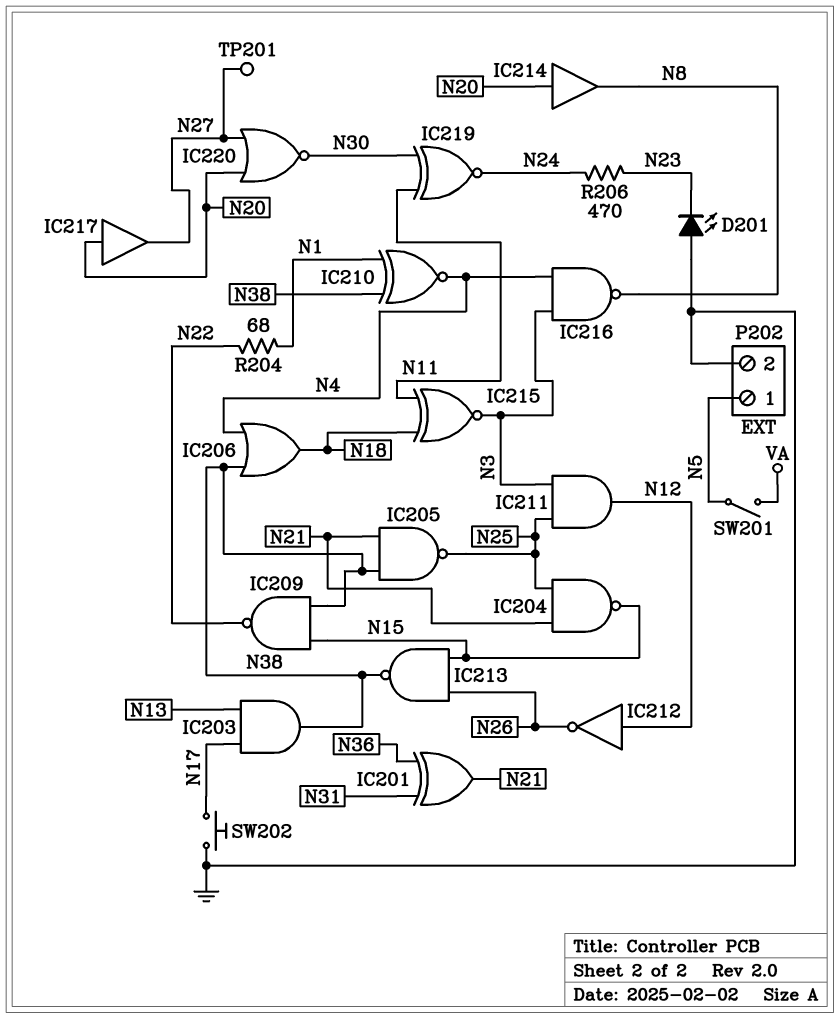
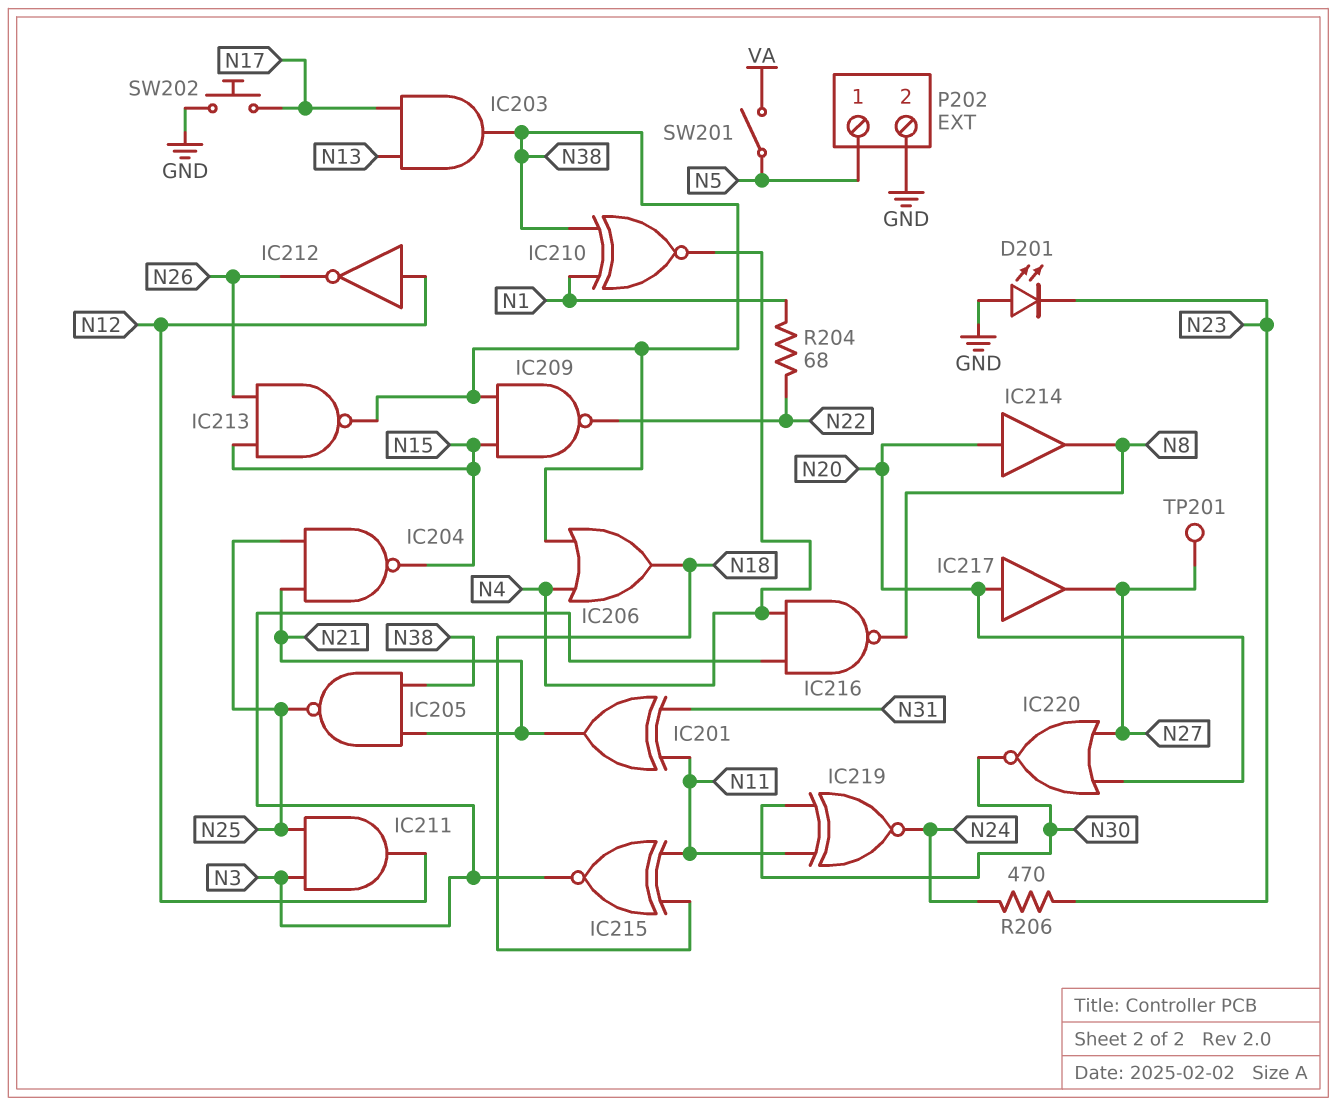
IC201: XOR (in N31, in N36, out N21) -> XOR (in N11, in N31, out N21)

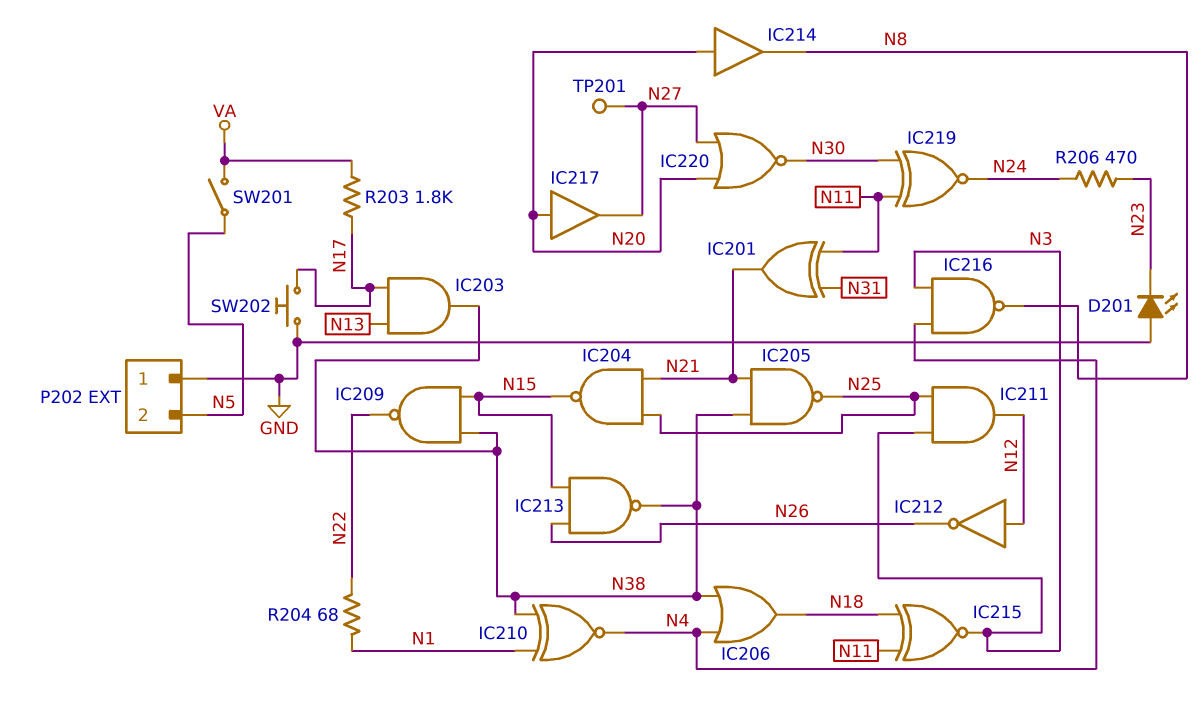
P202 pin 1: N5 -> GND
P202 pin 2: GND -> N5
R203: none -> 1.8k (N17, VA)

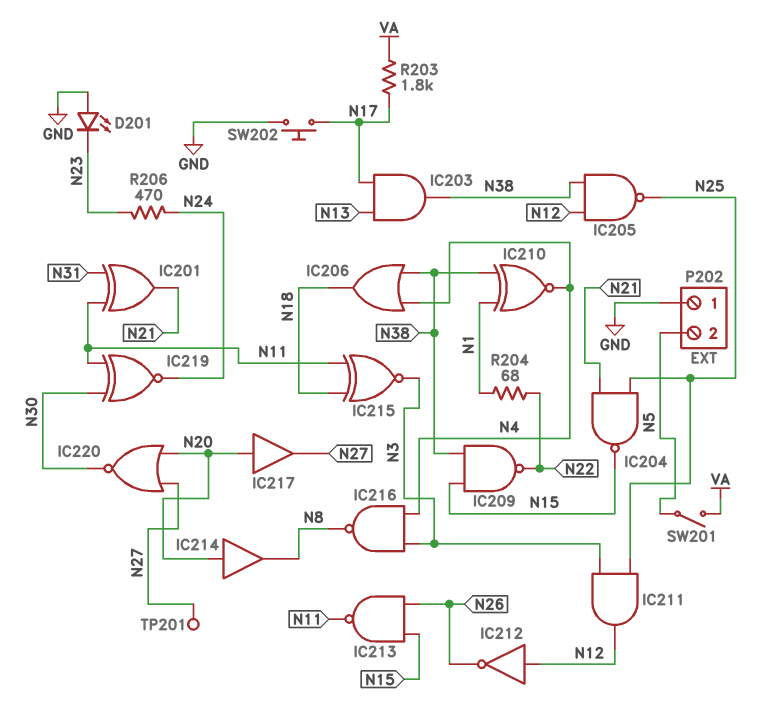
IC205: NAND (in N21, in N38, out N25) -> NAND (in N12, in N38, out N25)
IC213: NAND (in N15, in N26, out N38) -> NAND (in N15, in N26, out N11)

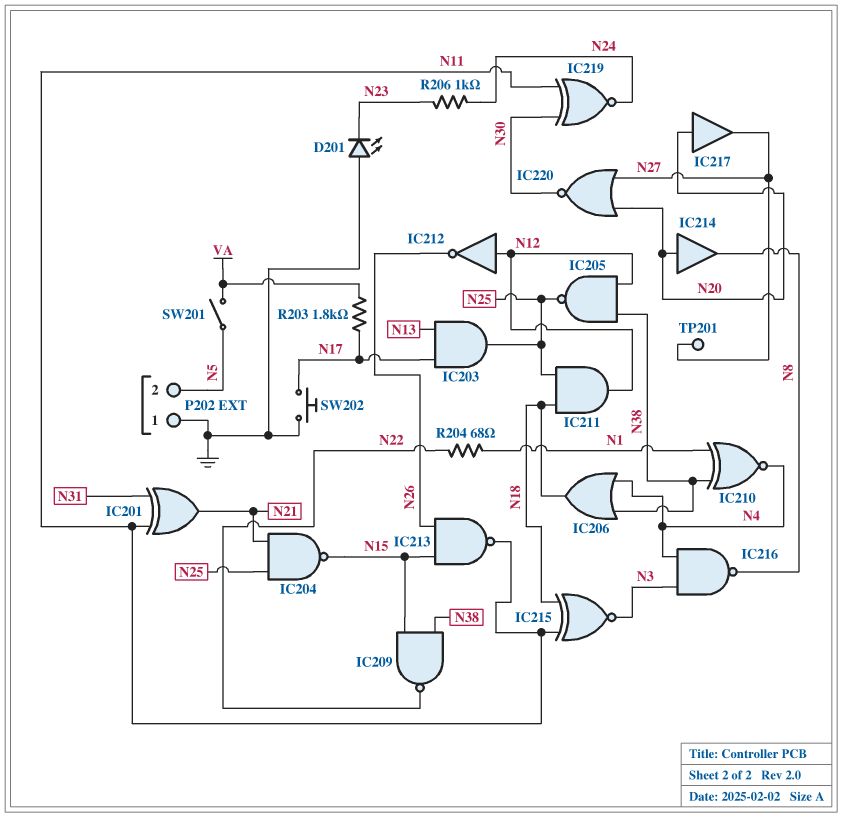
IC203: AND (in N13, in N17, out N38) -> AND (in N13, in N17, out N25)
IC211: AND (in N3, in N25, out N12) -> AND (in N18, in N25, out N12)
R206: 470 (N23, N24) -> 1k (N23, N24)

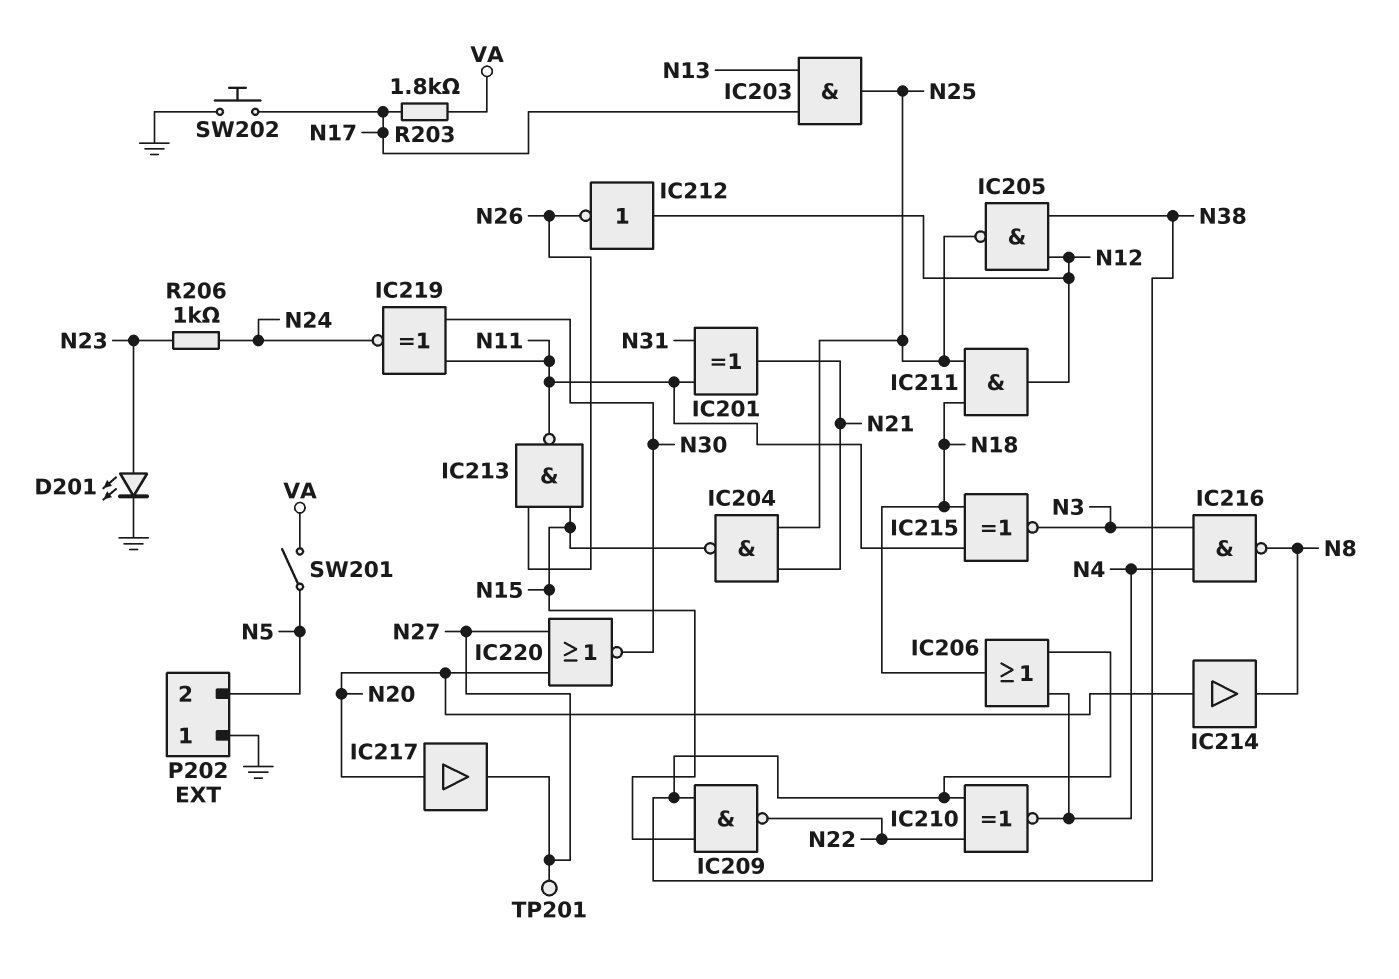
D201: LED (A GND, K N23) -> LED (A N23, K GND)
IC210: XNOR (in N1, in N38, out N4) -> XNOR (in N22, in N38, out N4)
R204: 68 (N1, N22) -> none

